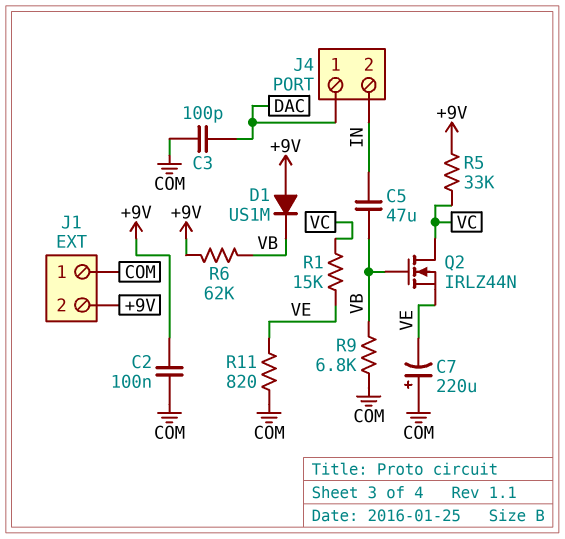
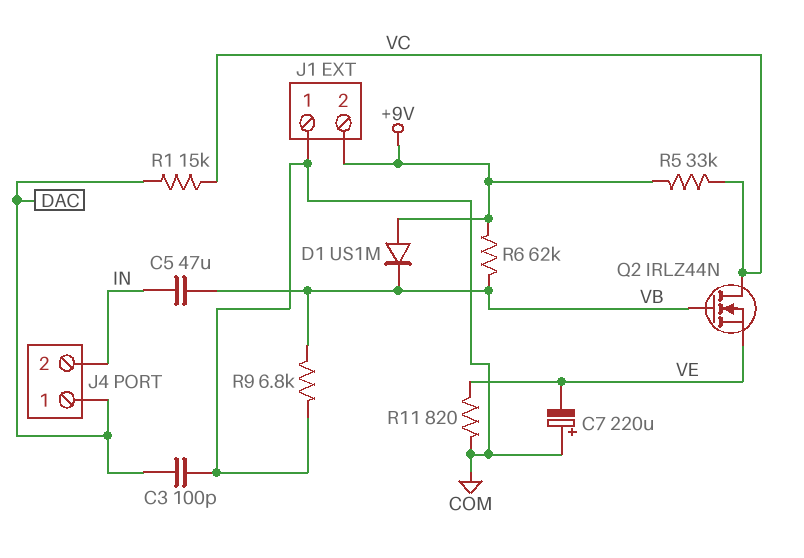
C2: 100nF (+9V, COM) -> none
R1: 15k (VC, VE) -> 15k (DAC, VC)

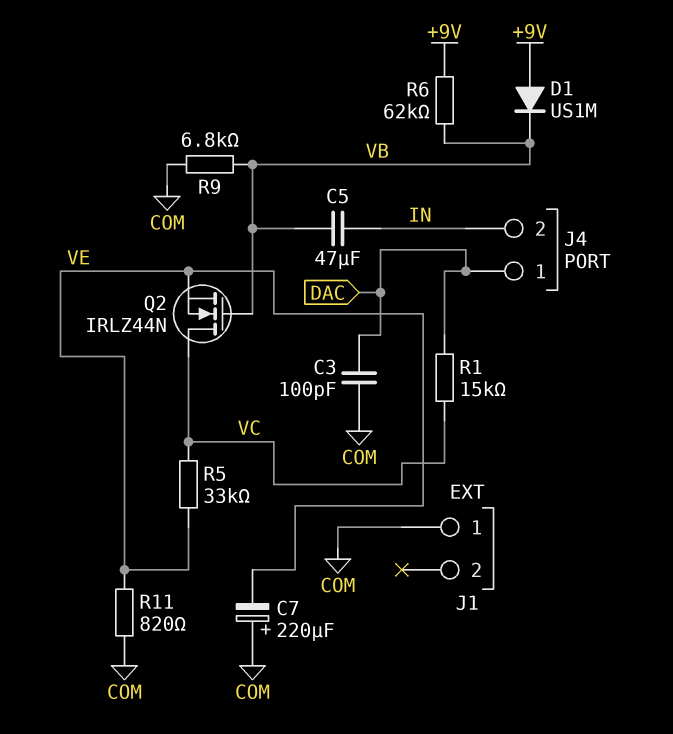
J1 pin 2: +9V -> none
R5: 33k (+9V, VC) -> 33k (VC, VE)

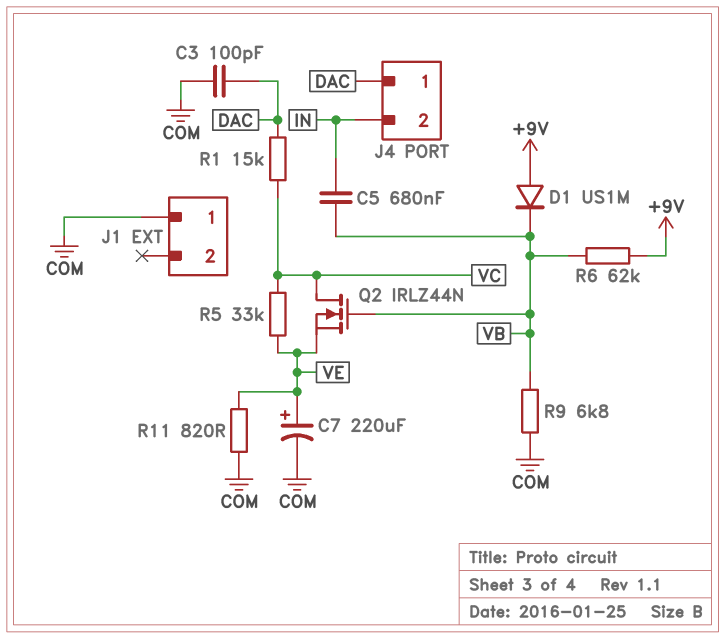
C5: 47uF (IN, VB) -> 680nF (IN, VB)
C7: 220uF (plus COM, minus VE) -> 220uF (plus VE, minus COM)

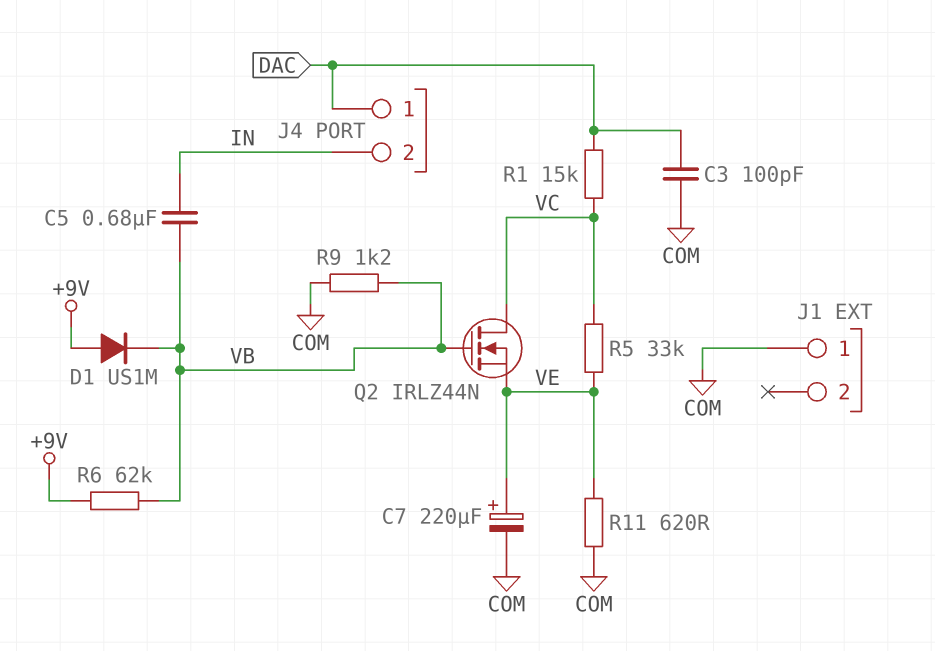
R9: 6.8k (COM, VB) -> 1.2k (COM, VB)
R11: 820 (COM, VE) -> 620 (COM, VE)

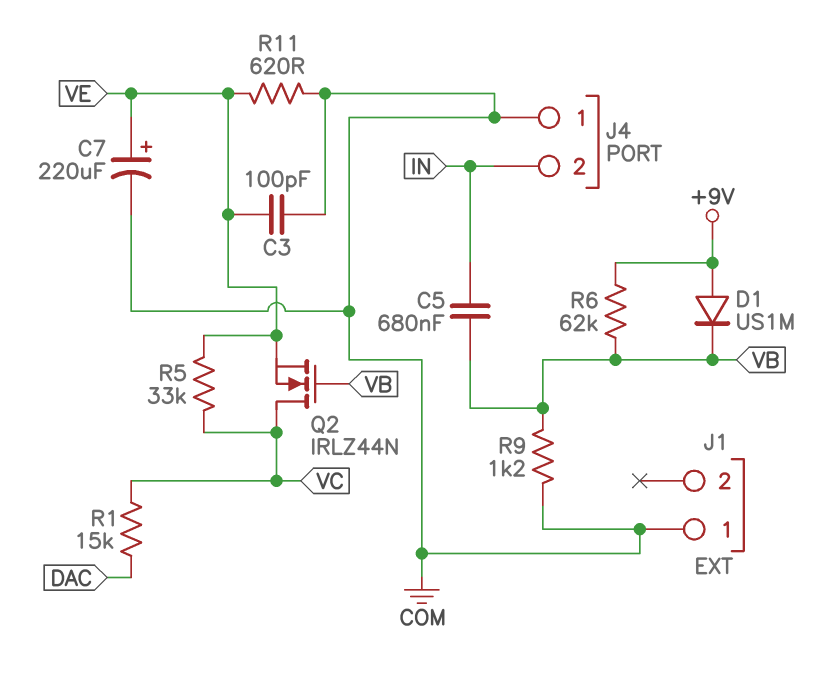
C3: 100pF (COM, DAC) -> 100pF (COM, VE)
J4 pin 1: DAC -> COM

